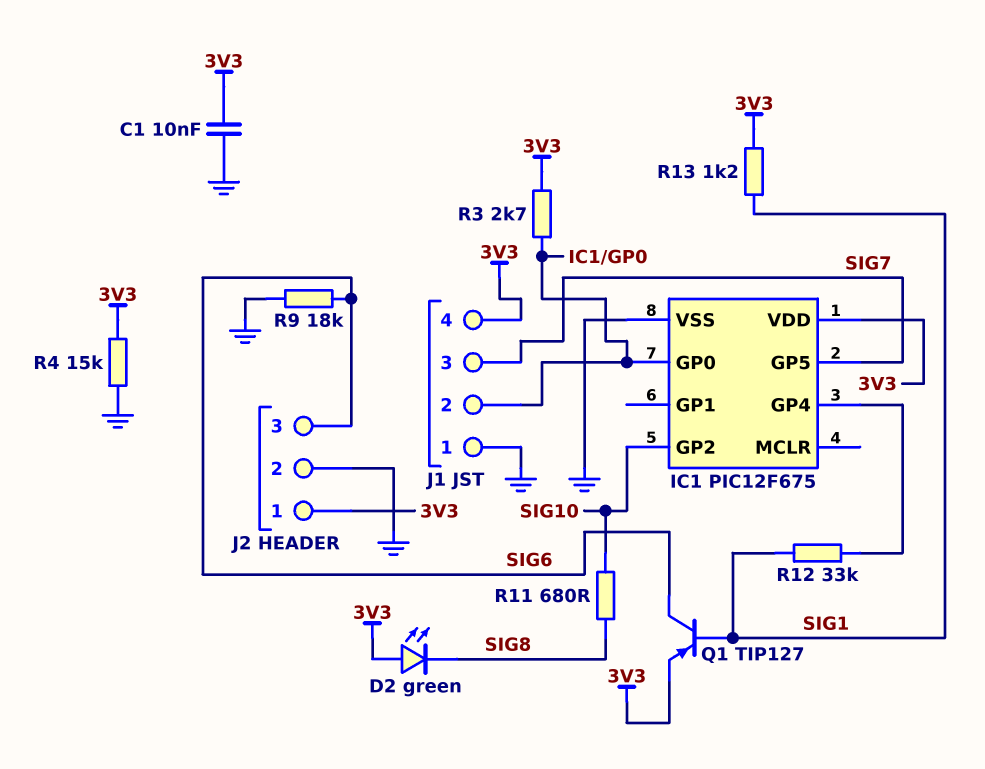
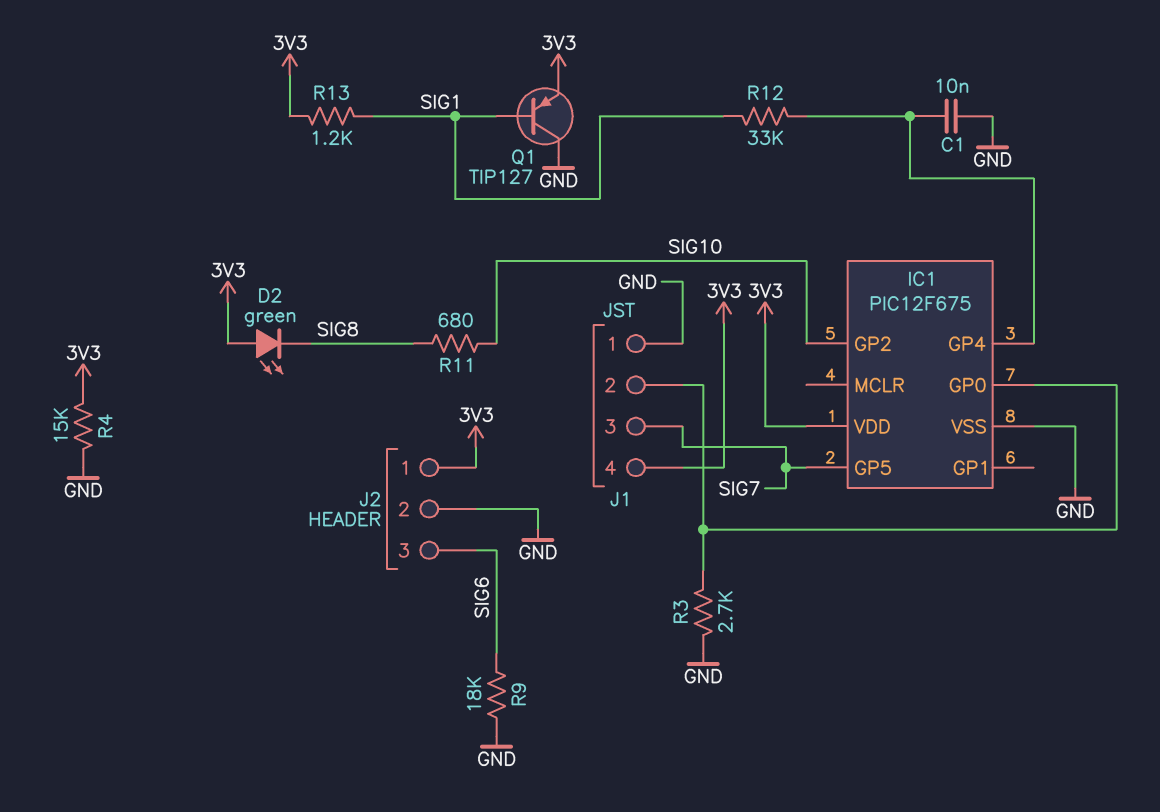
C1: 10nF (3V3, GND) -> 10nF (GND, IC1/GP4)
Q1: PNP TIP127 (B SIG1, C SIG6, E 3V3) -> PNP TIP127 (B SIG1, C GND, E 3V3)
R3: 2.7k (3V3, IC1/GP0) -> 2.7k (GND, IC1/GP0)

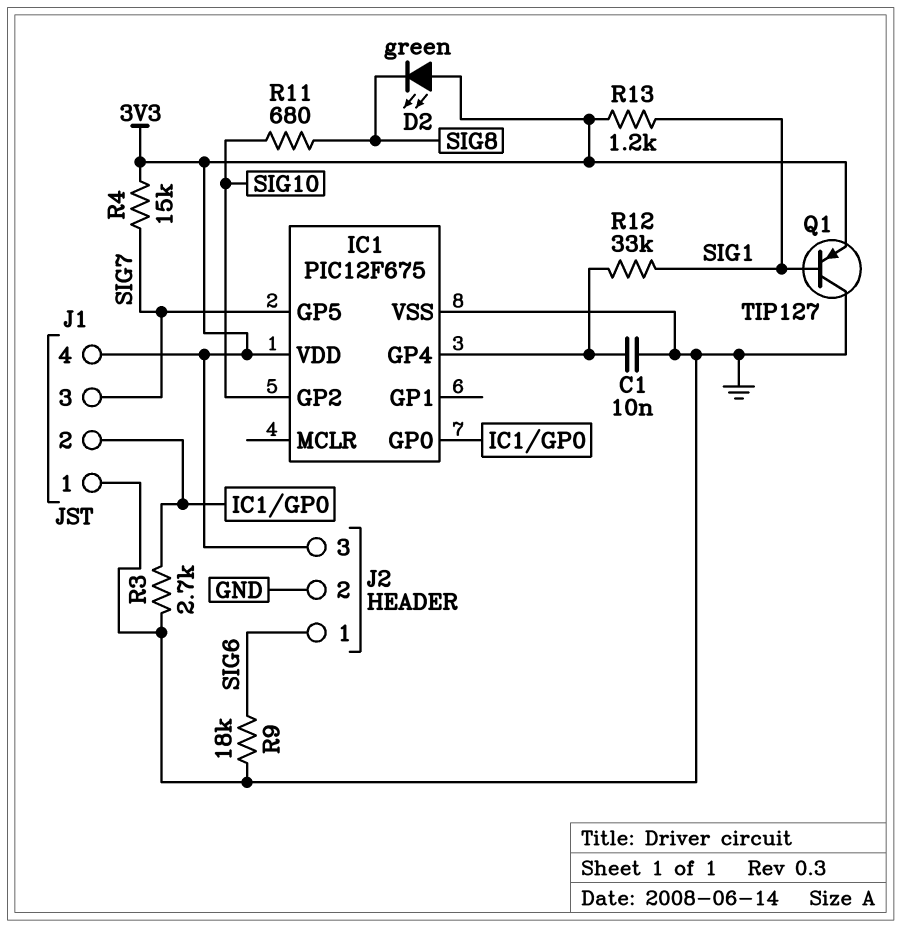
J2 pin 1: 3V3 -> SIG6
J2 pin 3: SIG6 -> 3V3
R4: 15k (3V3, GND) -> 15k (3V3, SIG7)

